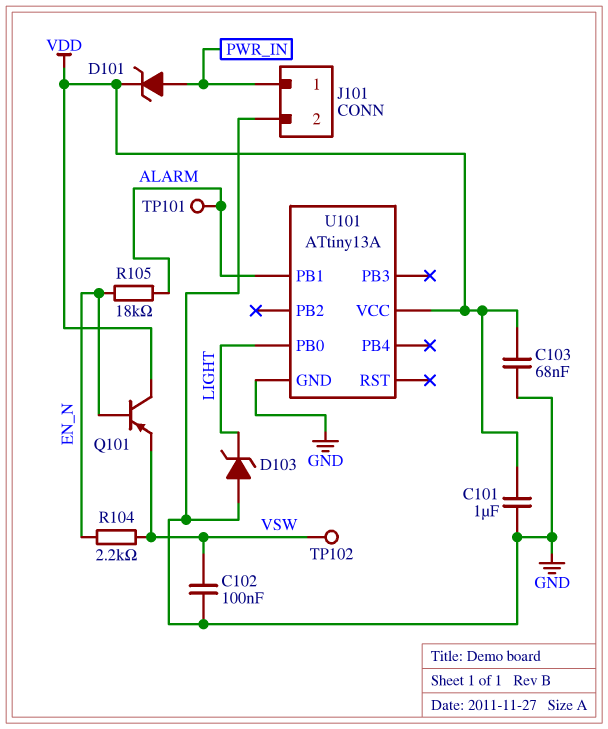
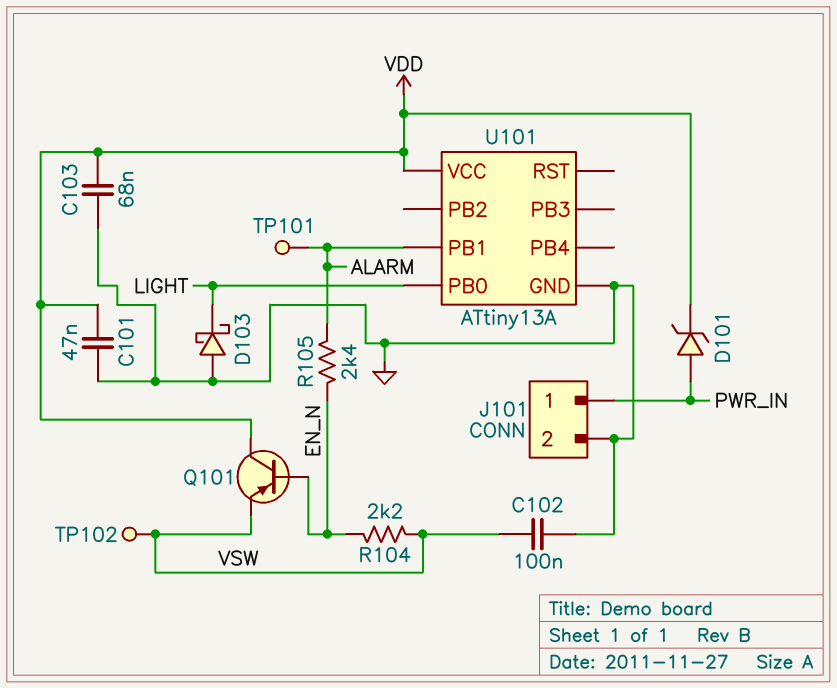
C101: 1uF (GND, VDD) -> 47nF (GND, VDD)
D103: zener (A GND, K LIGHT) -> schottky (A GND, K LIGHT)
R105: 18k (ALARM, EN_N) -> 2.4k (ALARM, EN_N)

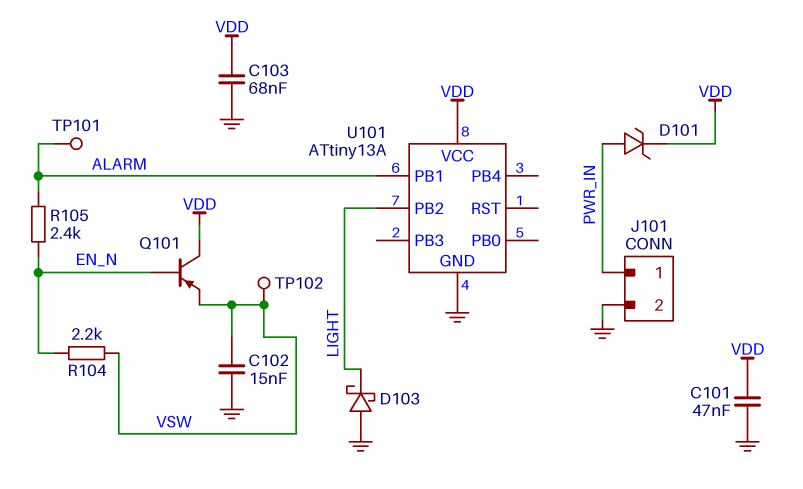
C102: 100nF (GND, VSW) -> 15nF (GND, VSW)
U101 pin PB0: LIGHT -> none
U101 pin PB2: none -> LIGHT

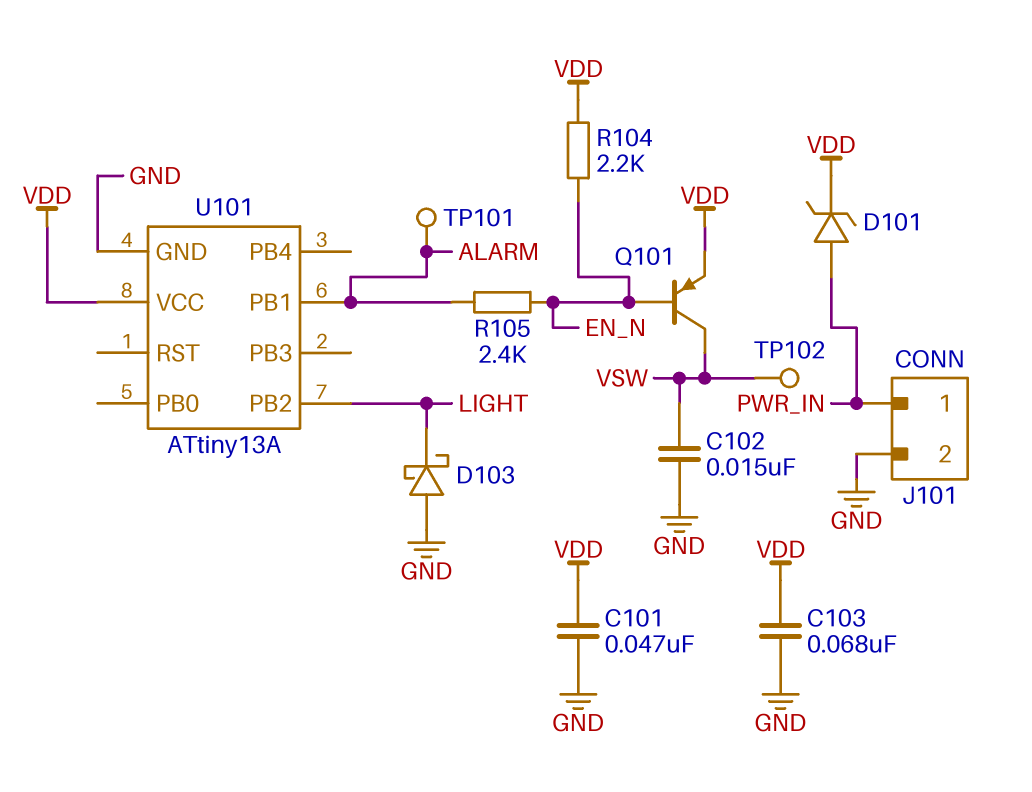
Q101: PNP (B EN_N, C VDD, E VSW) -> PNP (B EN_N, C VSW, E VDD)
R104: 2.2k (EN_N, VSW) -> 2.2k (EN_N, VDD)

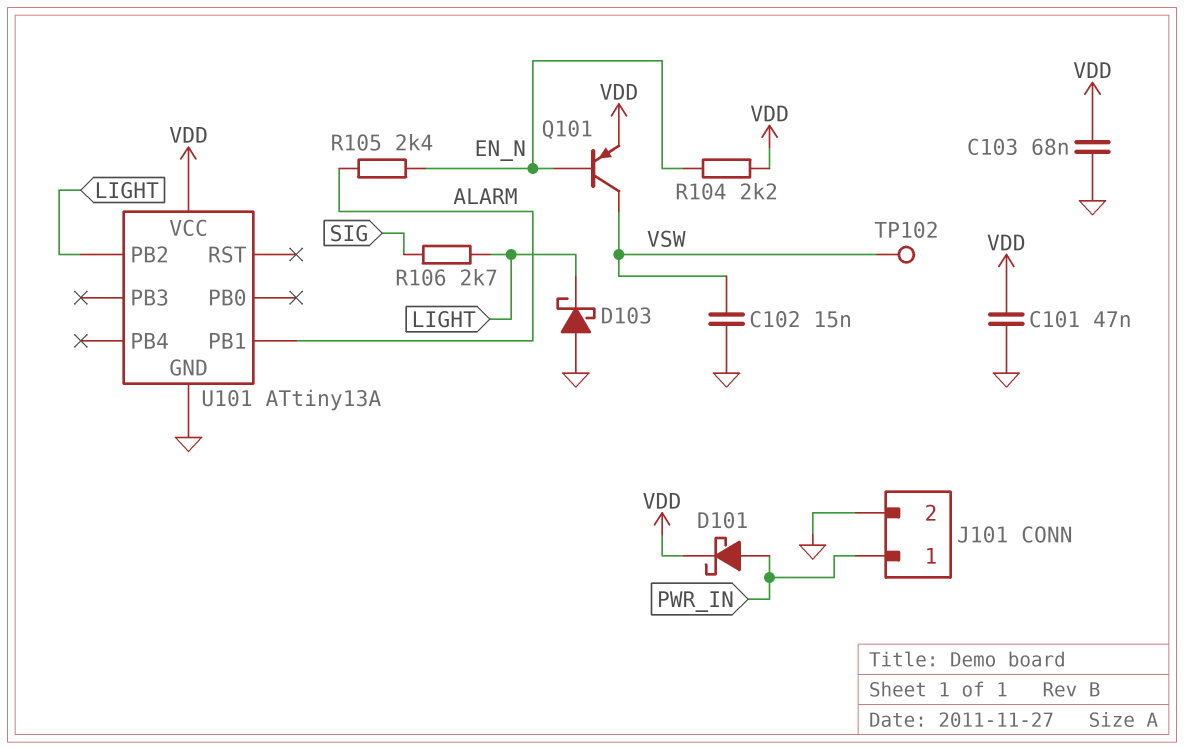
D101: zener (A PWR_IN, K VDD) -> schottky (A PWR_IN, K VDD)
R106: none -> 2.7k (LIGHT, SIG)
TP101: test point (ALARM) -> none

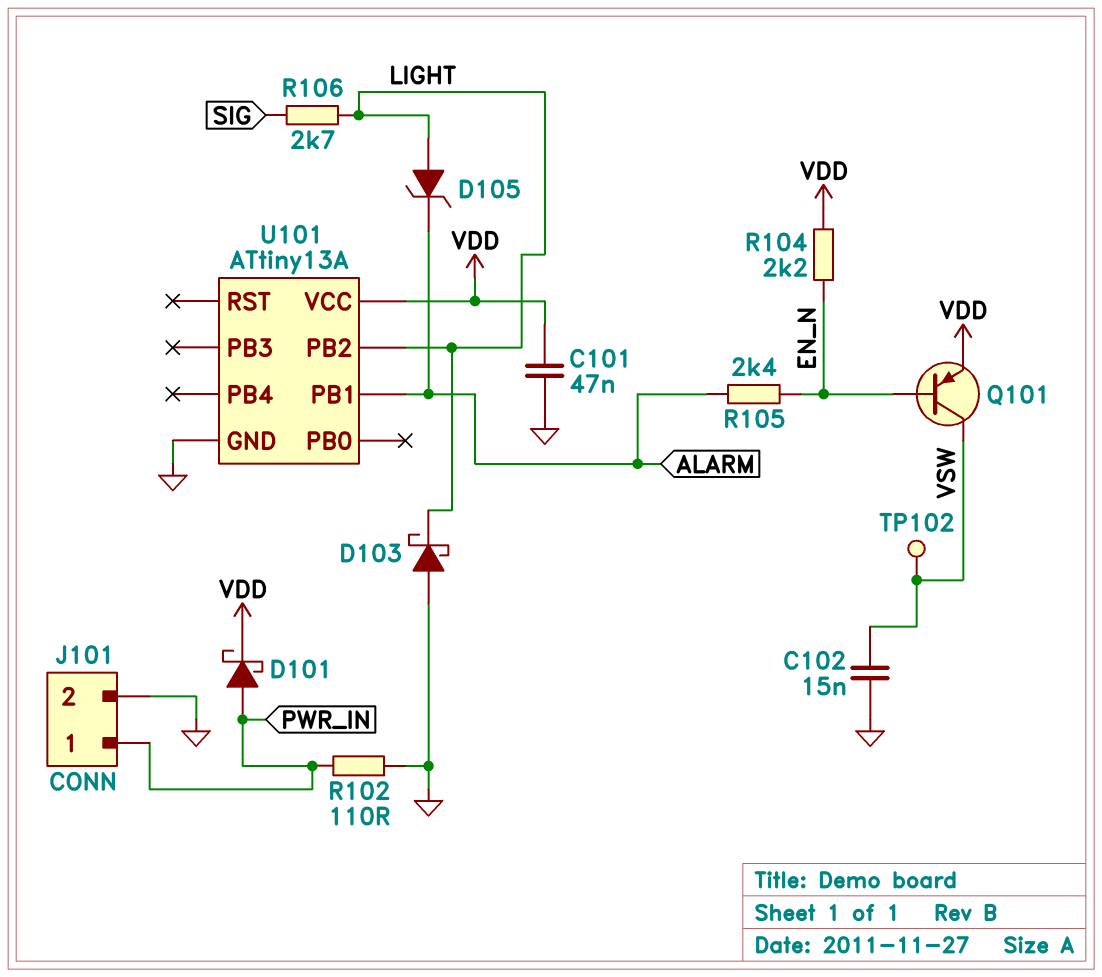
C103: 68nF (GND, VDD) -> none
D105: none -> zener (A LIGHT, K ALARM)
R102: none -> 110 (GND, PWR_IN)

